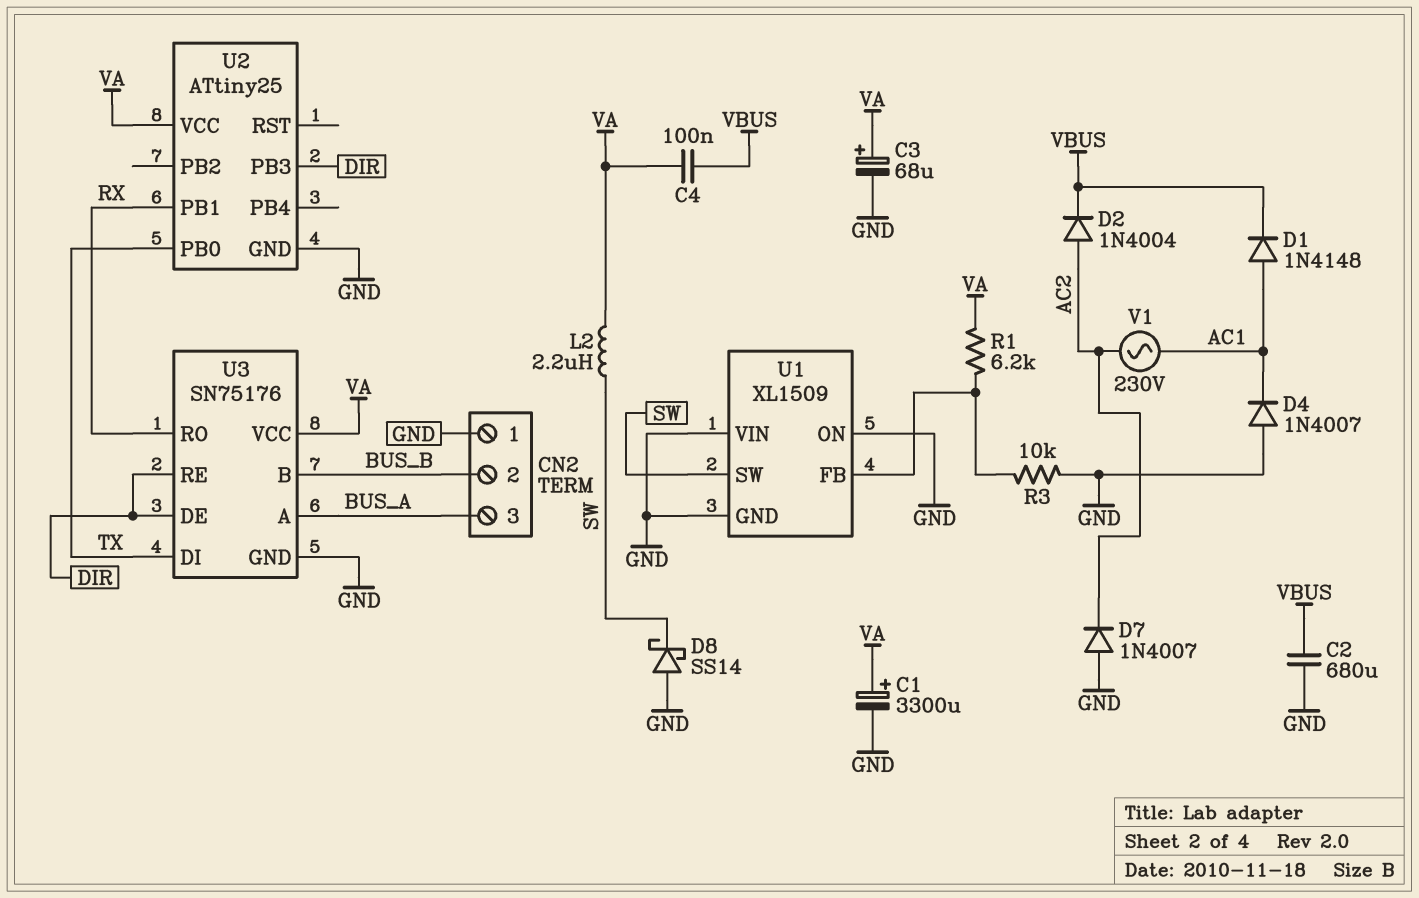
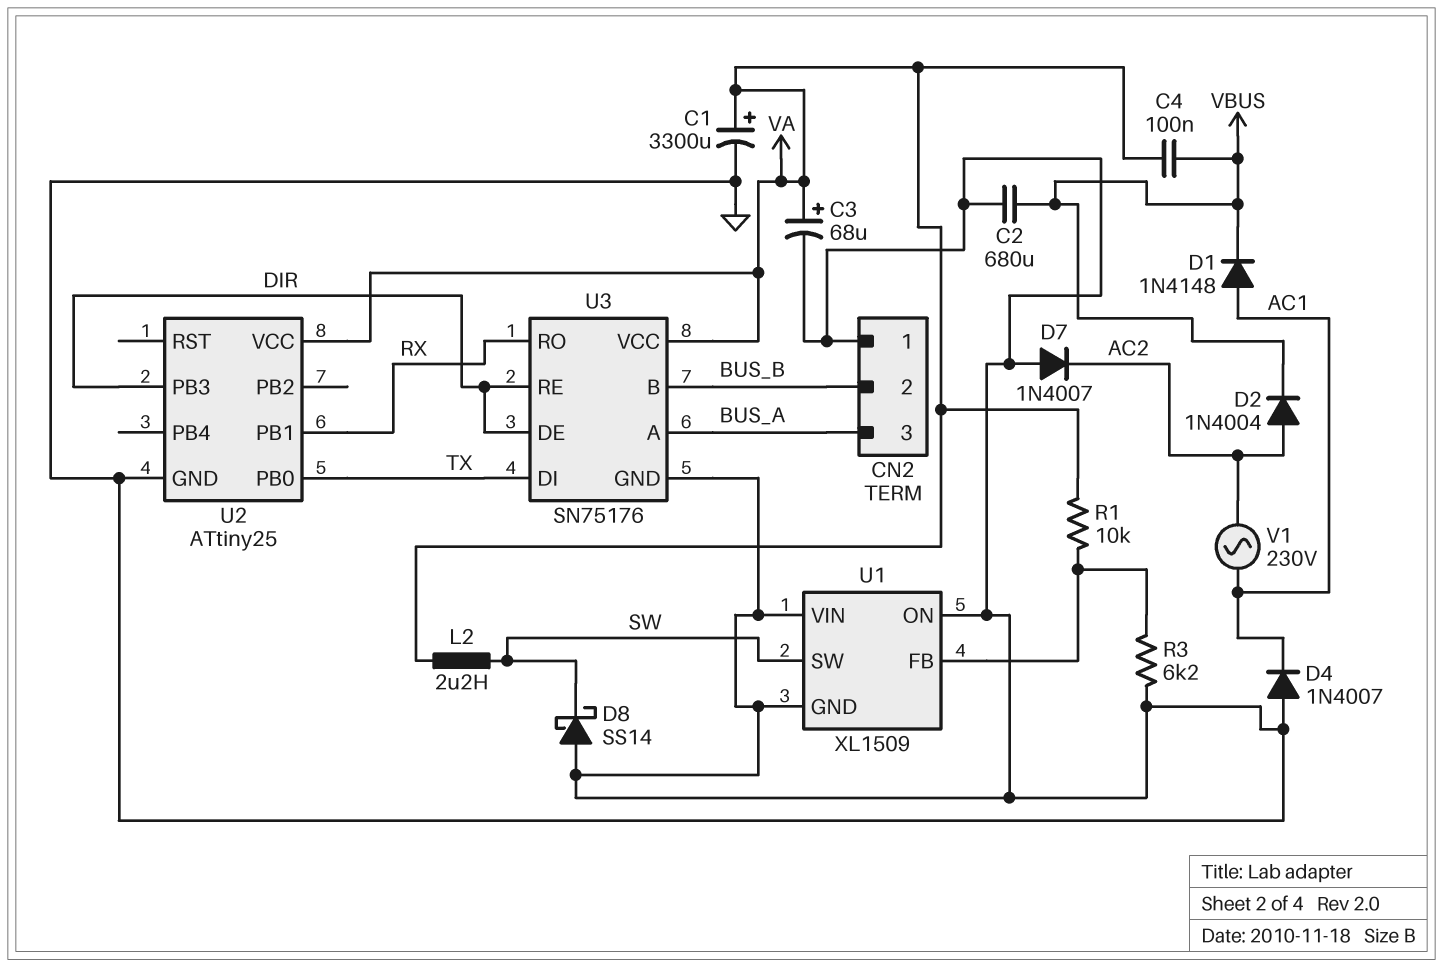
R1: 6.2k (U1/FB, VA) -> 10k (U1/FB, VA)
R3: 10k (GND, U1/FB) -> 6.2k (GND, U1/FB)

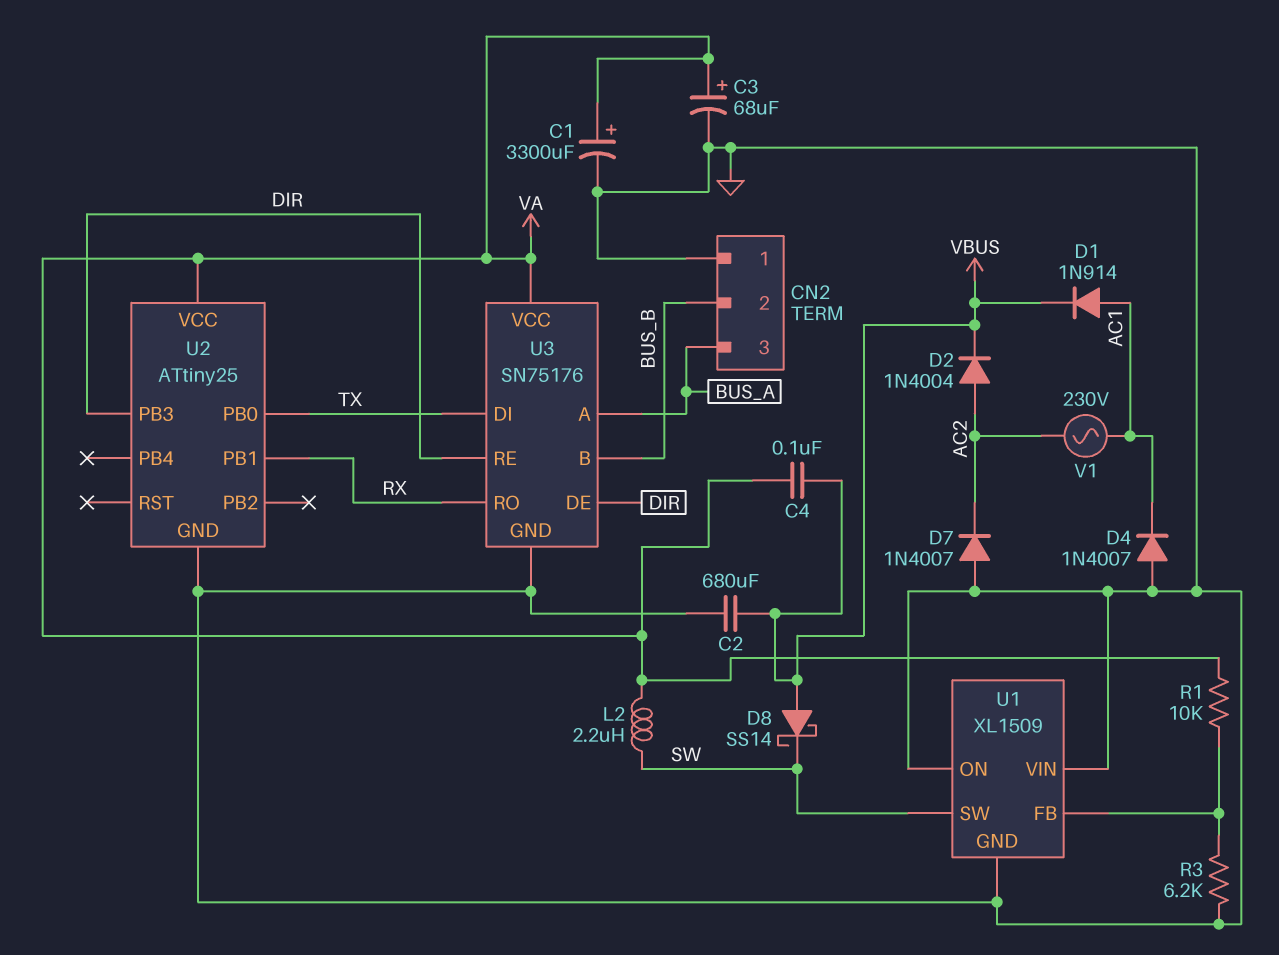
D1: diode 1N4148 (A AC1, K VBUS) -> diode 1N914 (A AC1, K VBUS)
D8: schottky SS14 (A GND, K SW) -> schottky SS14 (A VBUS, K SW)

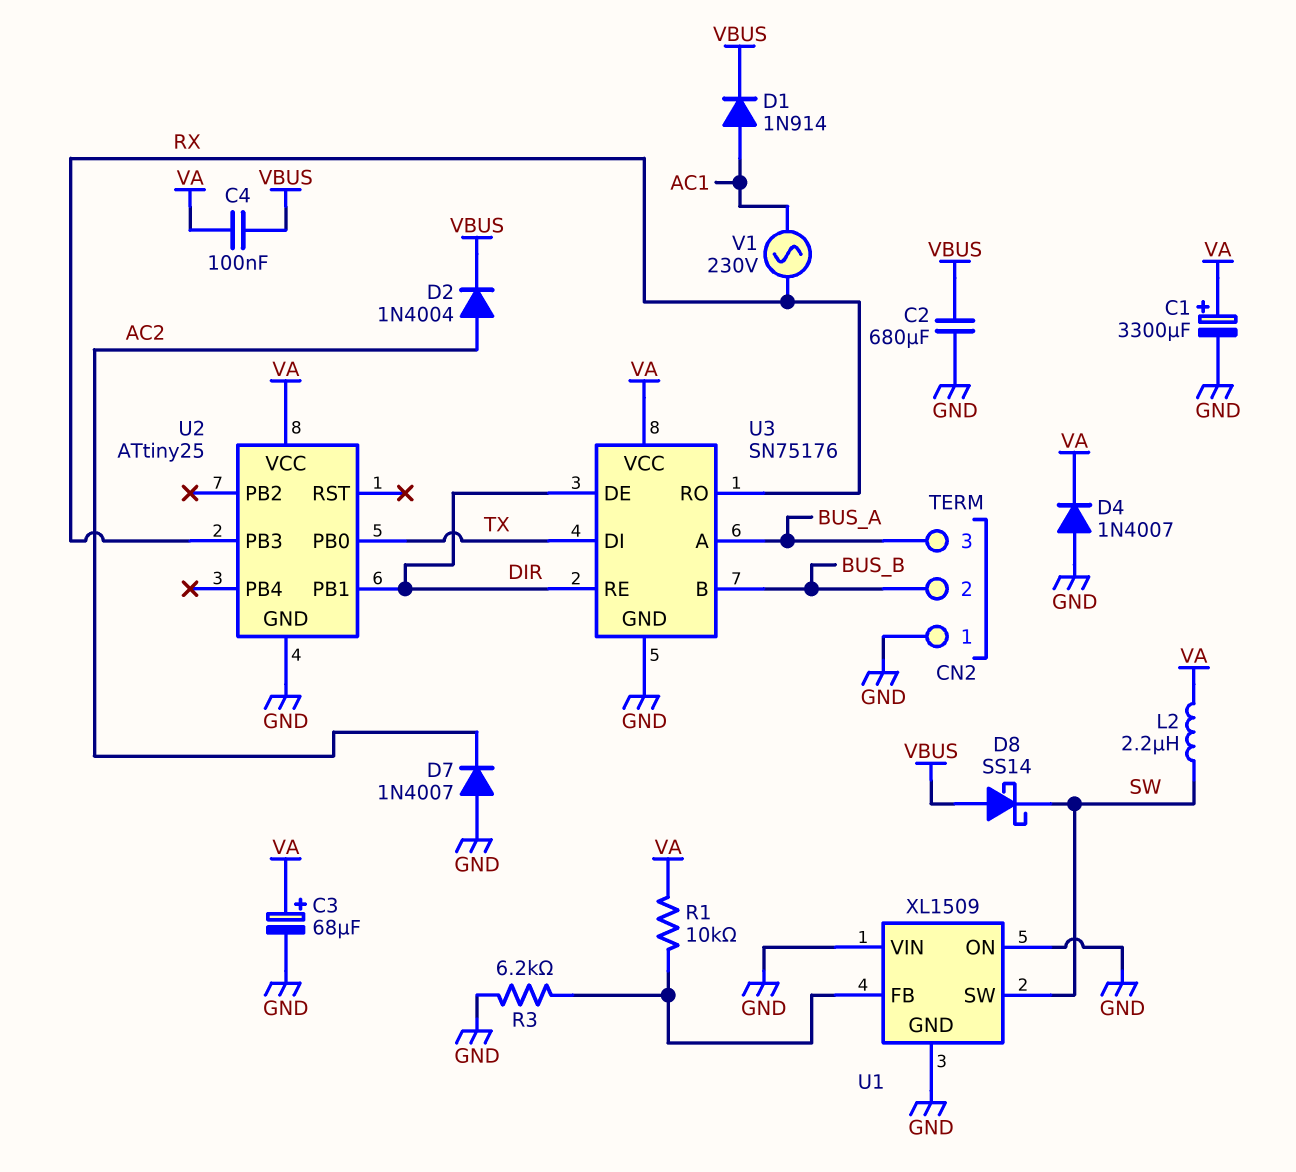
D4: diode 1N4007 (A GND, K AC1) -> diode 1N4007 (A GND, K VA)
U2 pin PB1: RX -> DIR
U2 pin PB3: DIR -> RX
V1: AC 230V (AC1, AC2) -> AC 230V (AC1, RX)

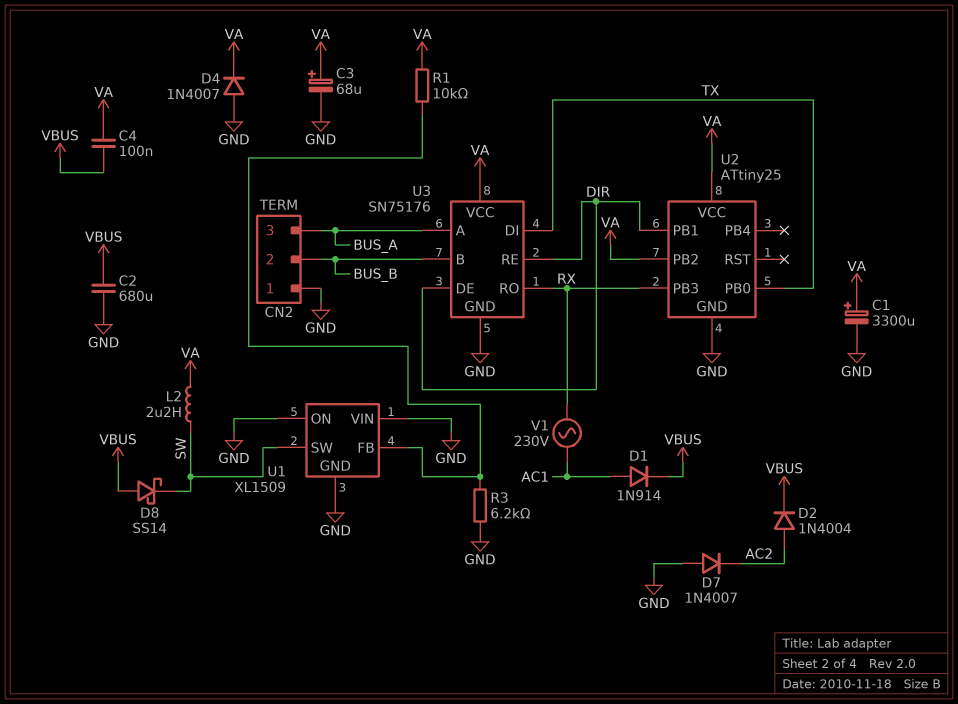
U2 pin PB2: none -> VA

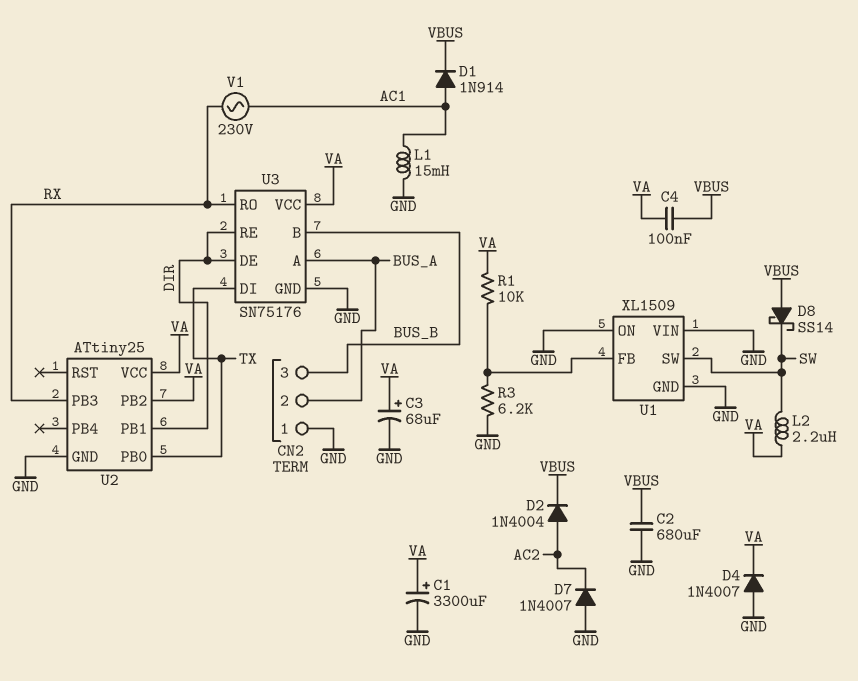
CN2 pin 2: BUS_B -> BUS_A
CN2 pin 3: BUS_A -> BUS_B
L1: none -> 15mH (AC1, GND)

